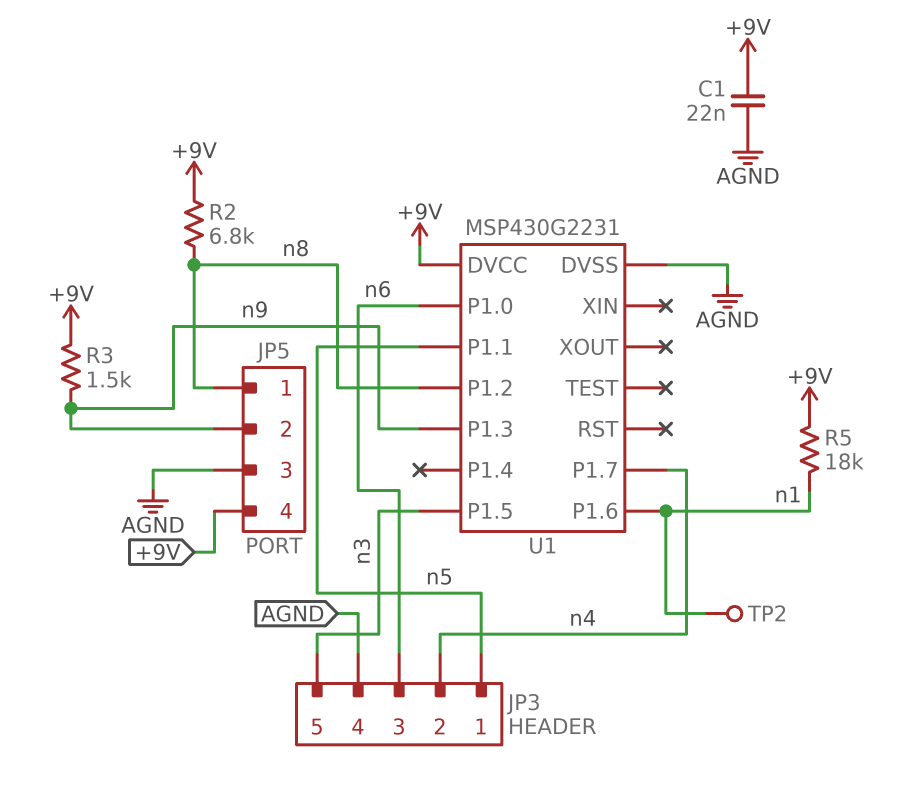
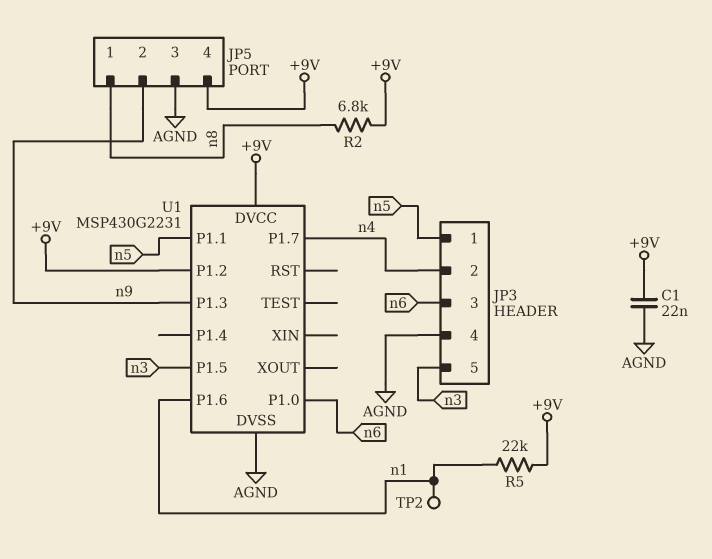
R3: 1.5k (+9V, n9) -> none
R5: 18k (+9V, n1) -> 22k (+9V, n1)
U1 pin P1.2: n8 -> +9V

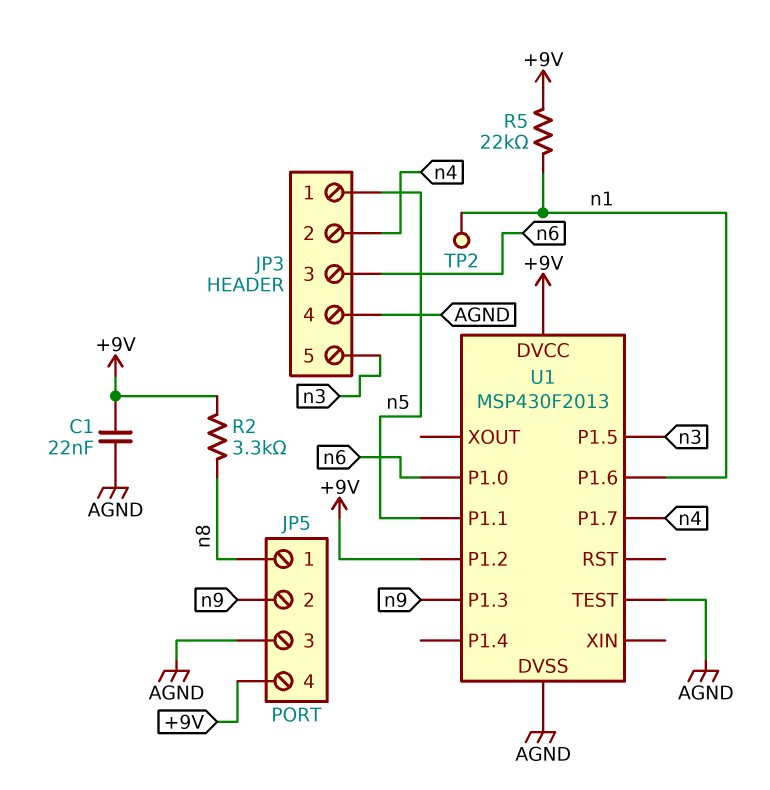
R2: 6.8k (+9V, n8) -> 3.3k (+9V, n8)
U1: MSP430G2231 -> MSP430F2013
U1 pin TEST: none -> AGND

